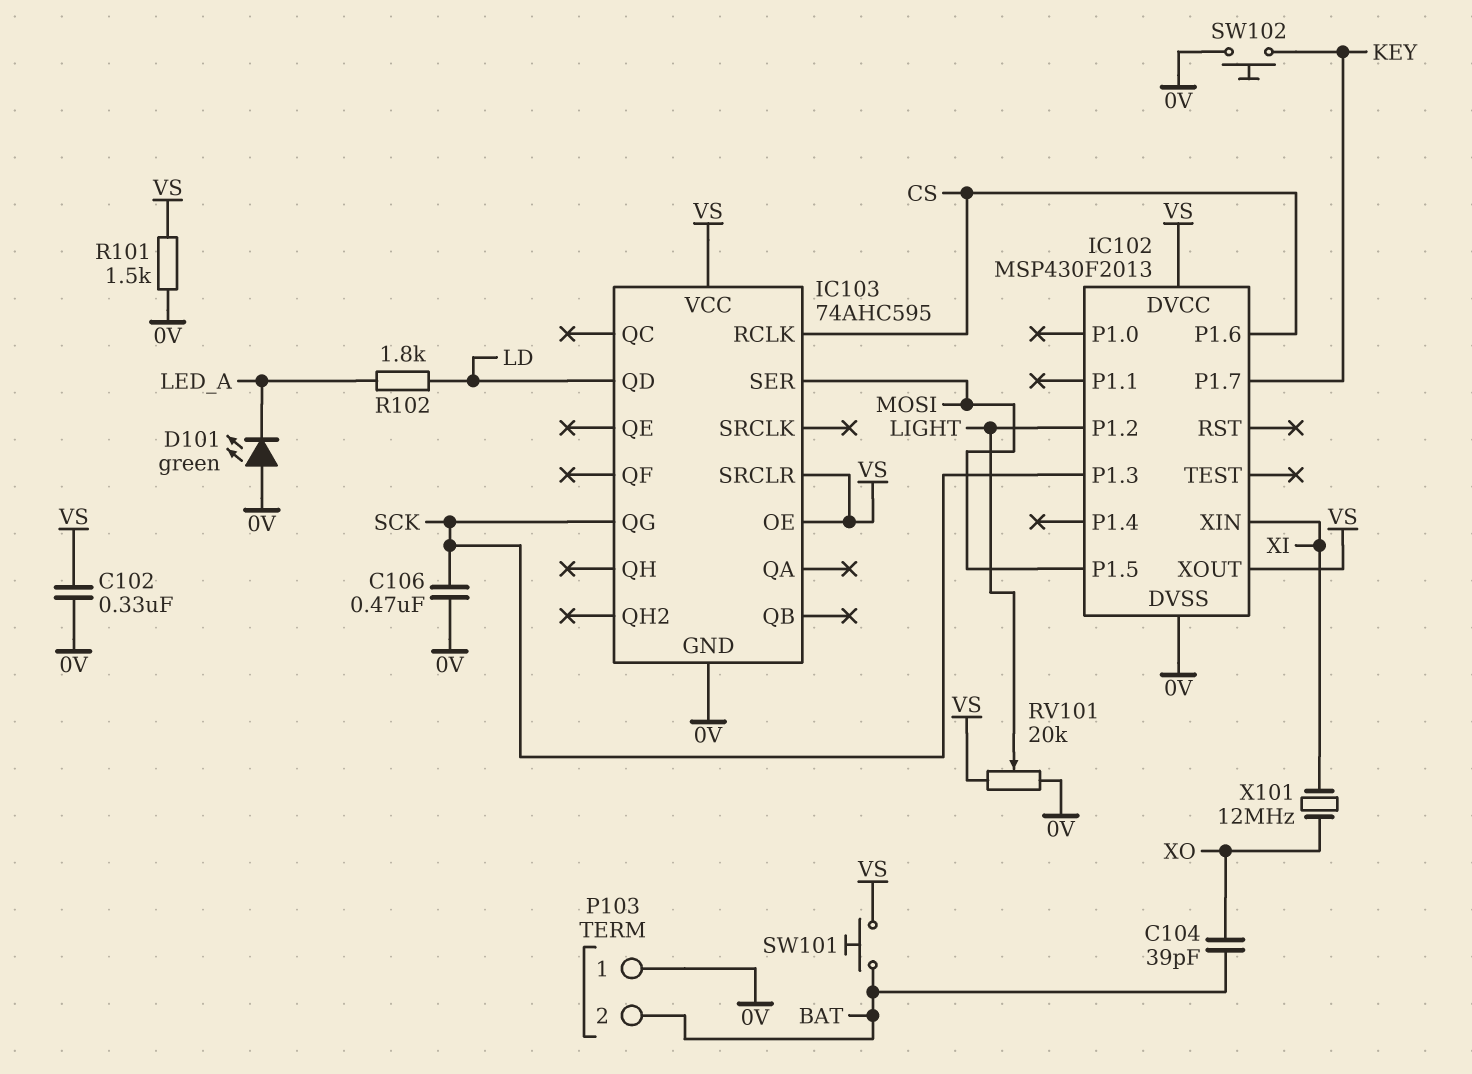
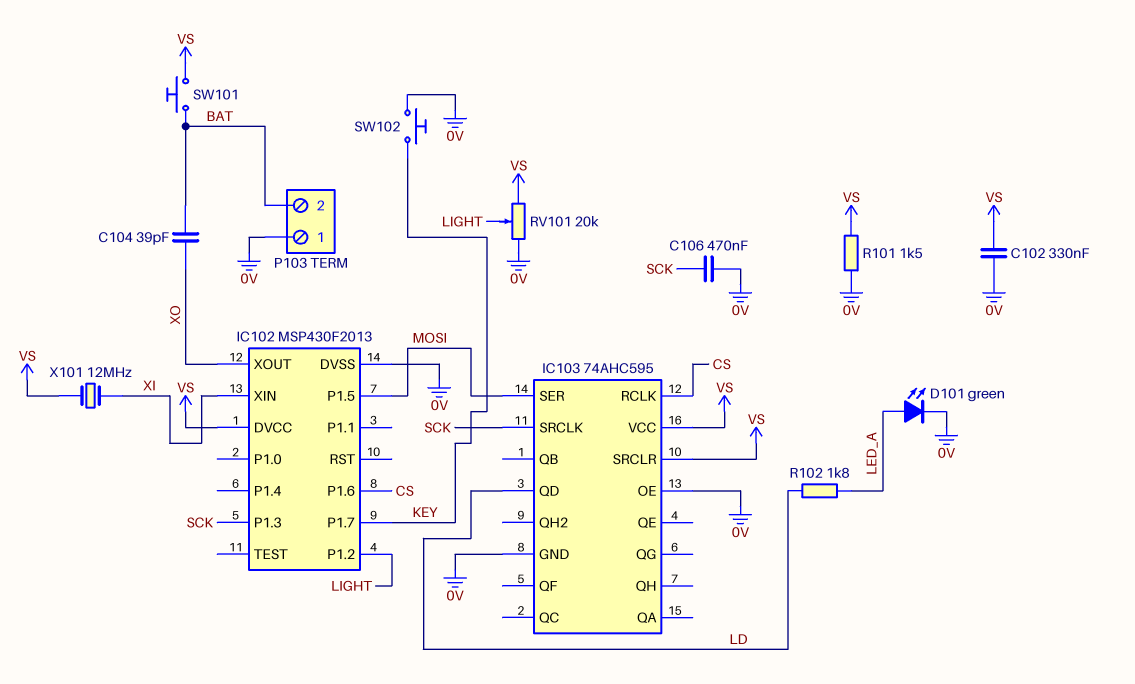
D101: LED green (A 0V, K LED_A) -> LED green (A LED_A, K 0V)
IC102 pin XOUT: VS -> XO
IC103 pin OE: VS -> 0V
IC103 pin QG: SCK -> none
IC103 pin SRCLK: none -> SCK
X101: 12MHz (XI, XO) -> 12MHz (VS, XI)

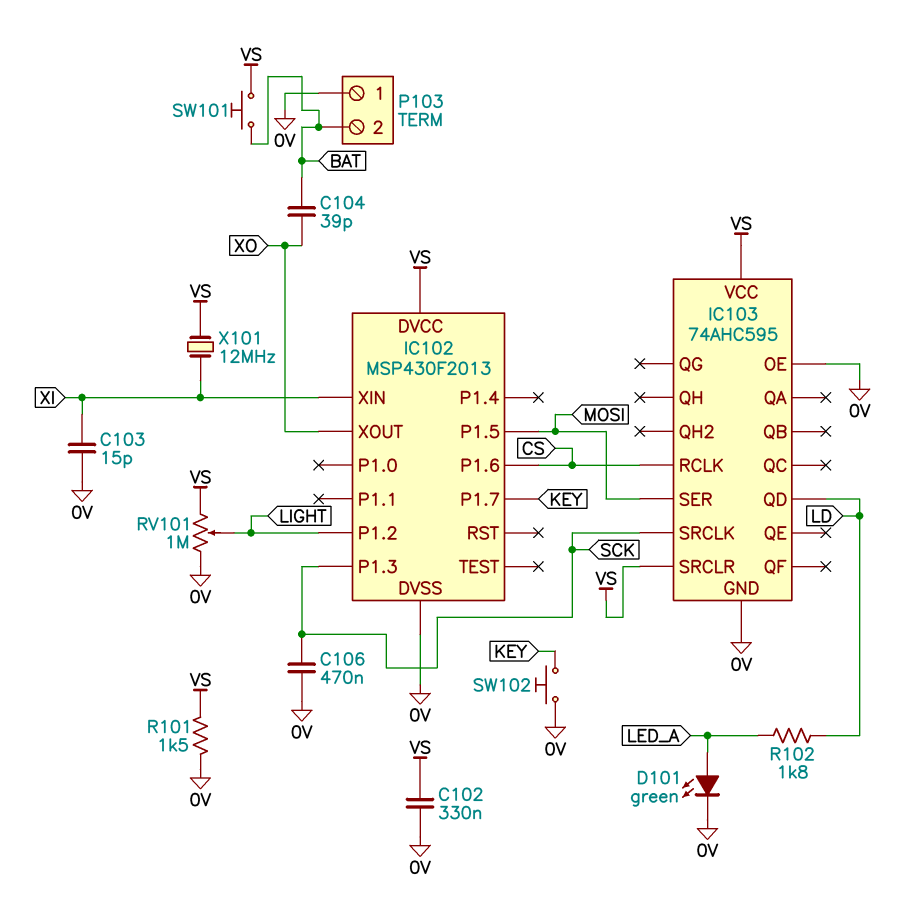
C103: none -> 15pF (0V, XI)
RV101: 20k (0V, VS, wiper LIGHT) -> 1M (0V, VS, wiper LIGHT)

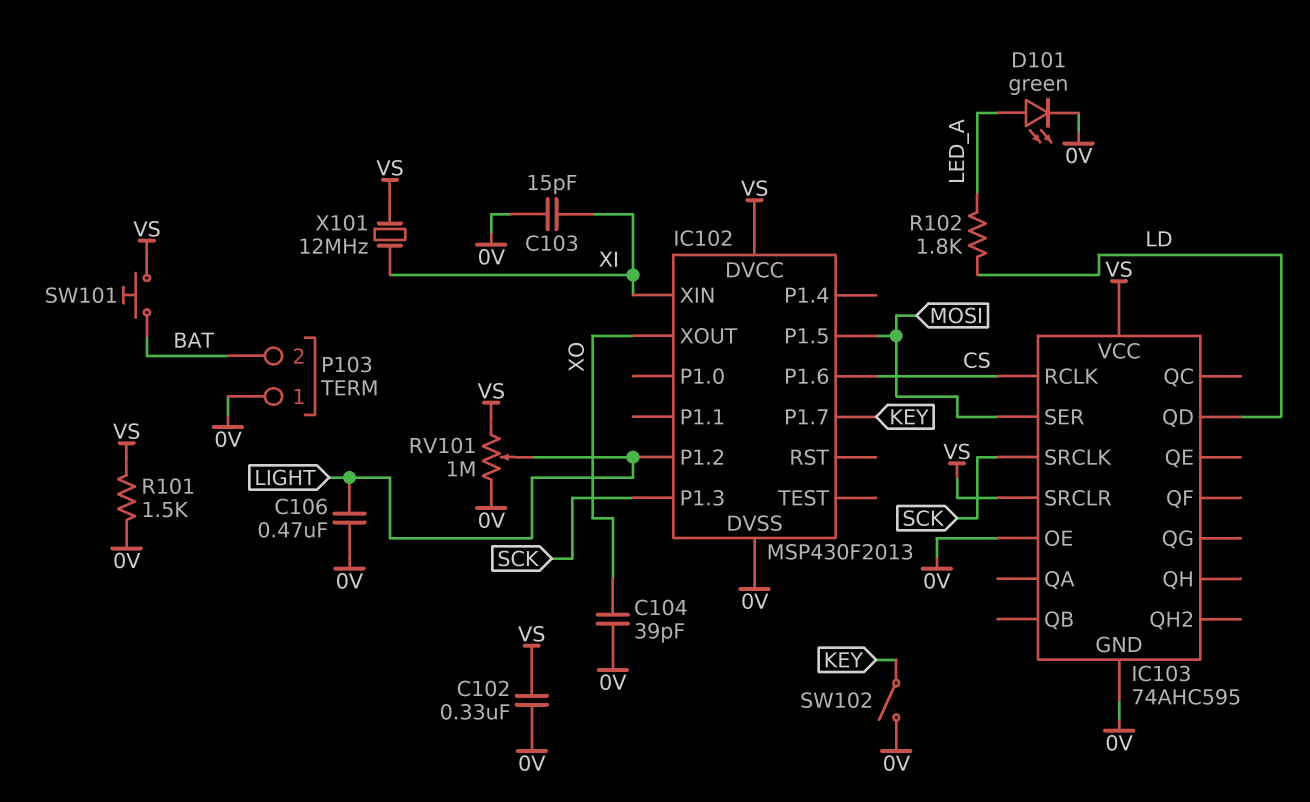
C104: 39pF (BAT, XO) -> 39pF (0V, XO)
C106: 470nF (0V, SCK) -> 470nF (0V, LIGHT)
SW102: button (0V, KEY) -> switch (0V, KEY)

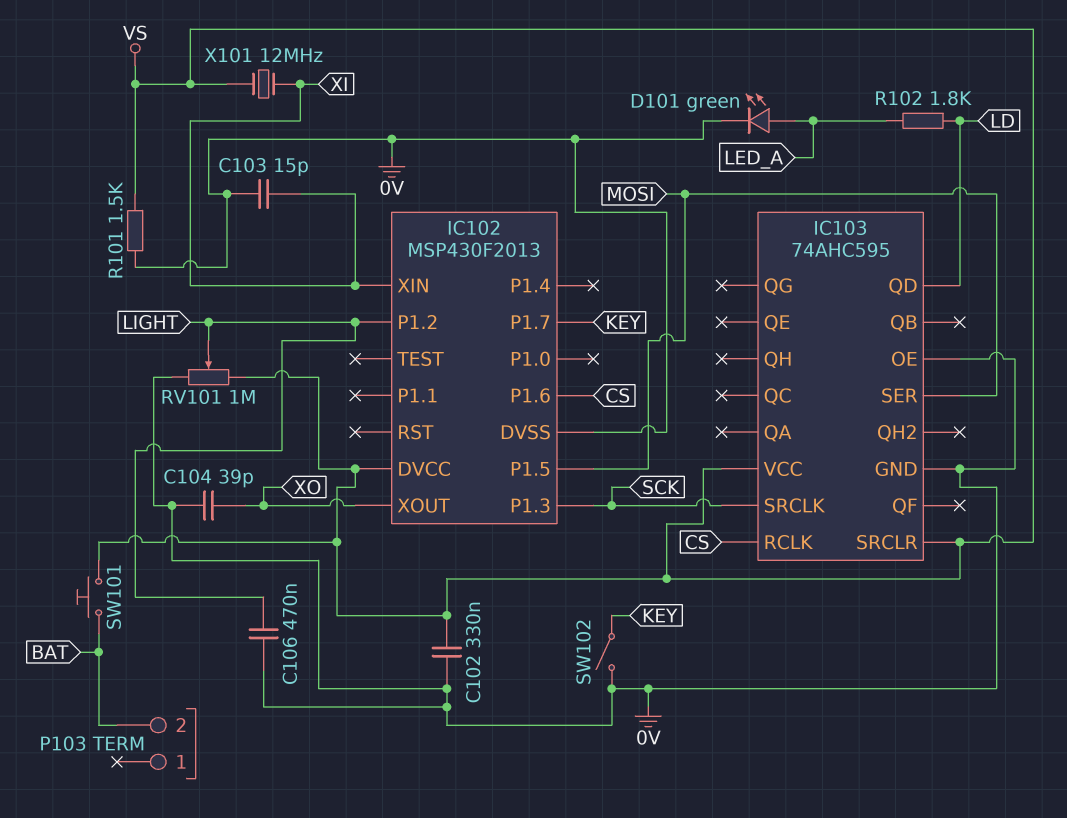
P103 pin 1: 0V -> none

